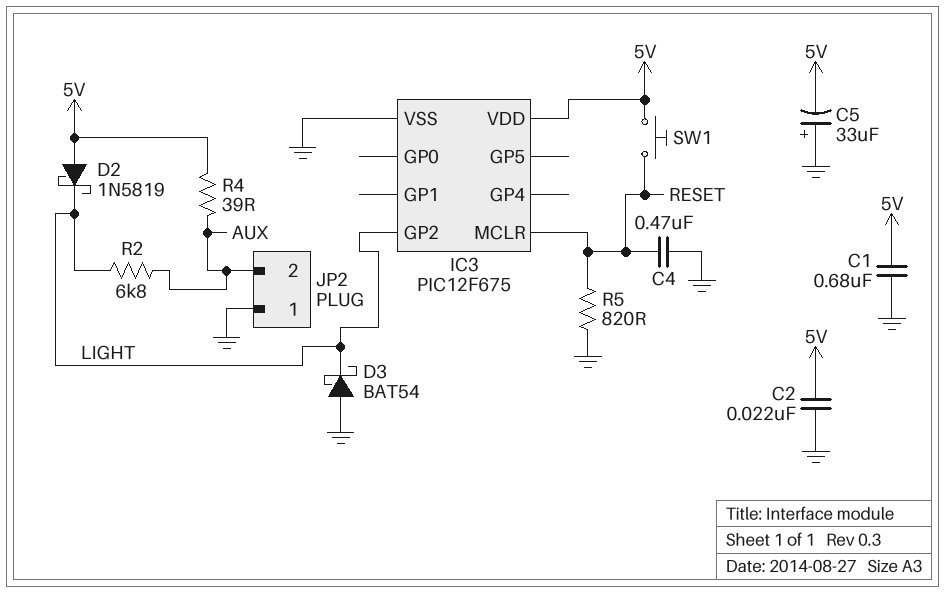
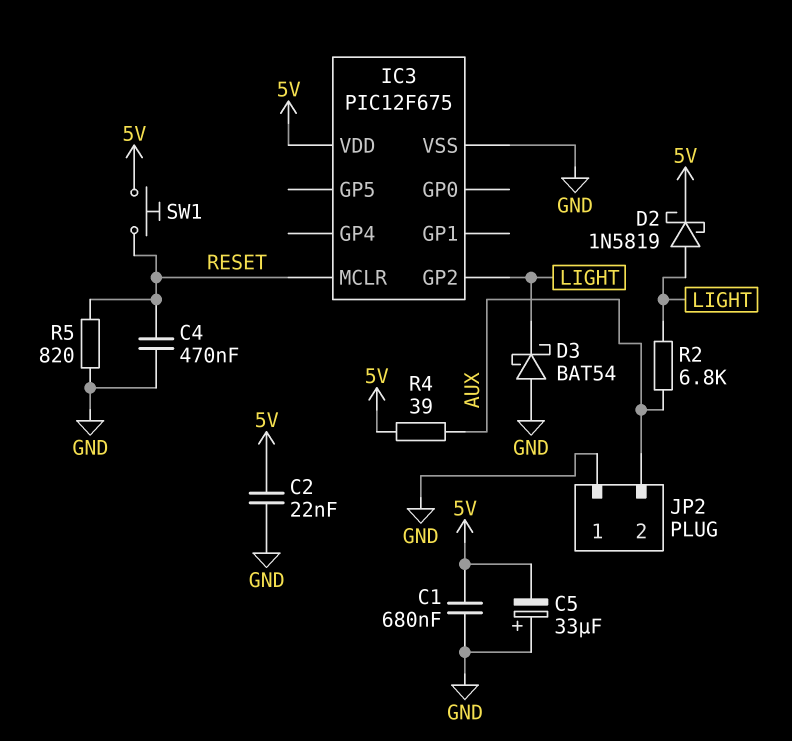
D2: schottky 1N5819 (A 5V, K LIGHT) -> schottky 1N5819 (A LIGHT, K 5V)

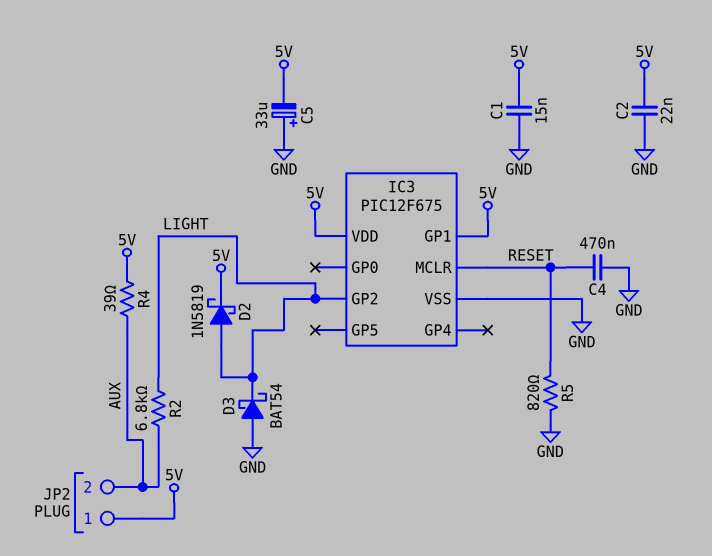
C1: 680nF (5V, GND) -> 15nF (5V, GND)
IC3 pin GP1: none -> 5V
JP2 pin 1: GND -> 5V
SW1: button (5V, RESET) -> none

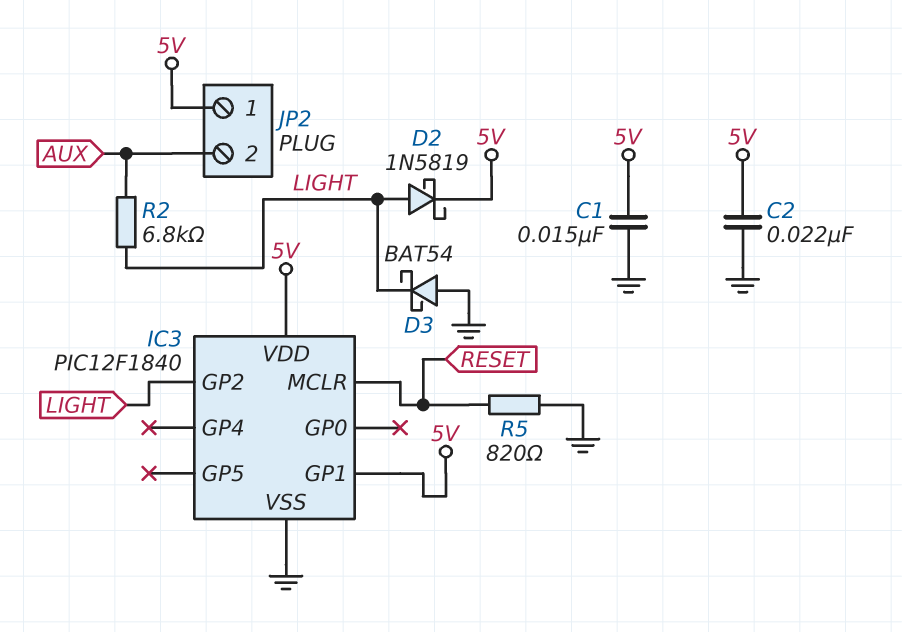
C4: 470nF (GND, RESET) -> none
C5: 33uF (plus GND, minus 5V) -> none
IC3: PIC12F675 -> PIC12F1840
R4: 39 (5V, AUX) -> none

